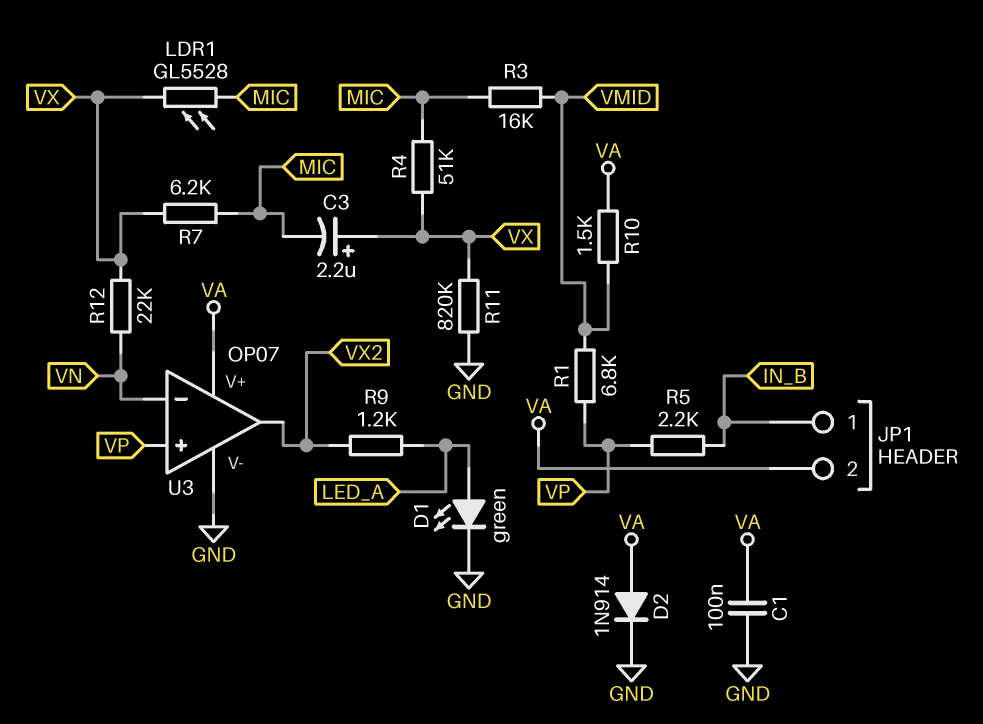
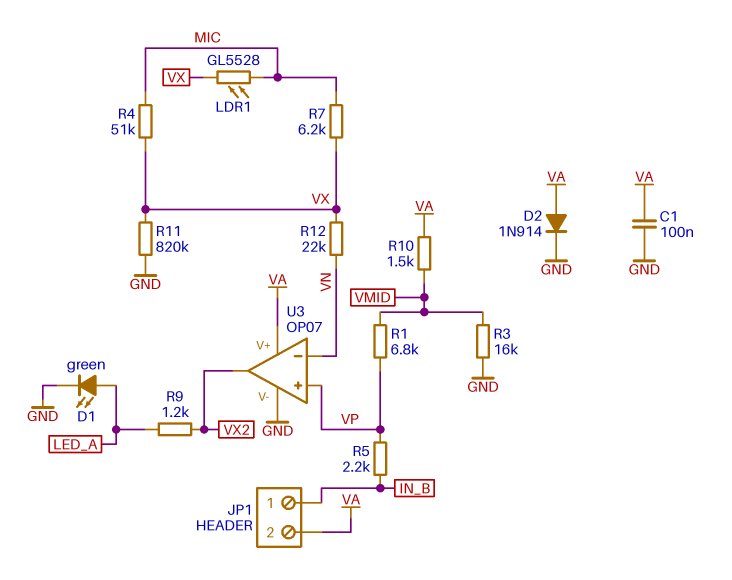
C3: 2.2uF (plus VX, minus MIC) -> none
R3: 16k (MIC, VMID) -> 16k (GND, VMID)

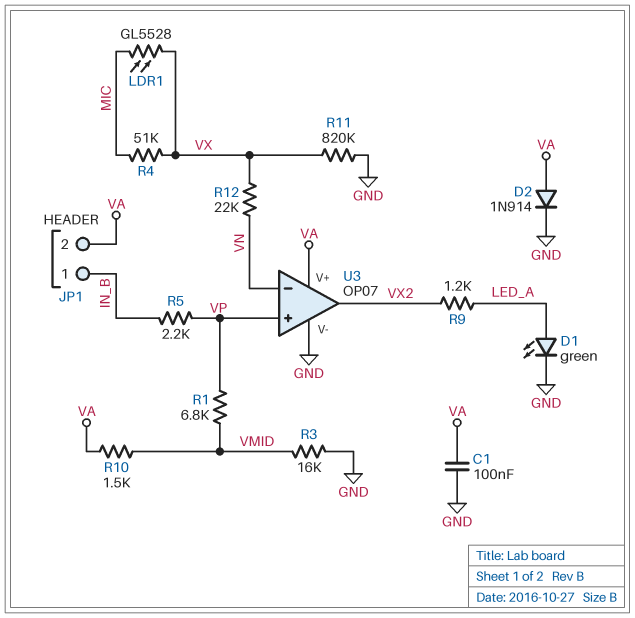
R7: 6.2k (MIC, VX) -> none

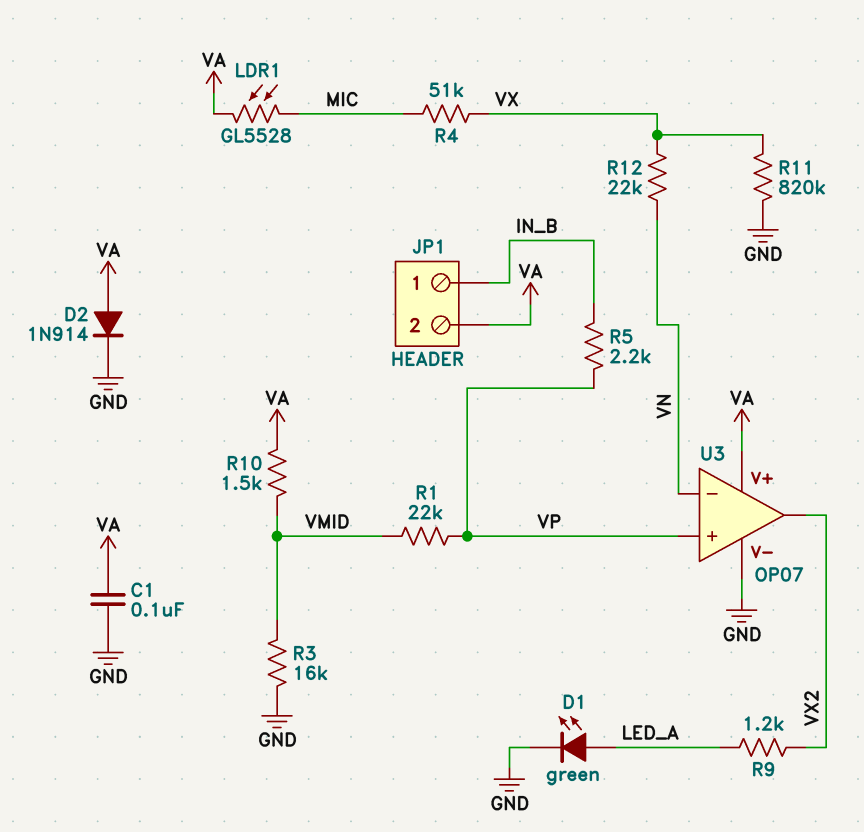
LDR1: GL5528 (MIC, VX) -> GL5528 (MIC, VA)
R1: 6.8k (VMID, VP) -> 22k (VMID, VP)

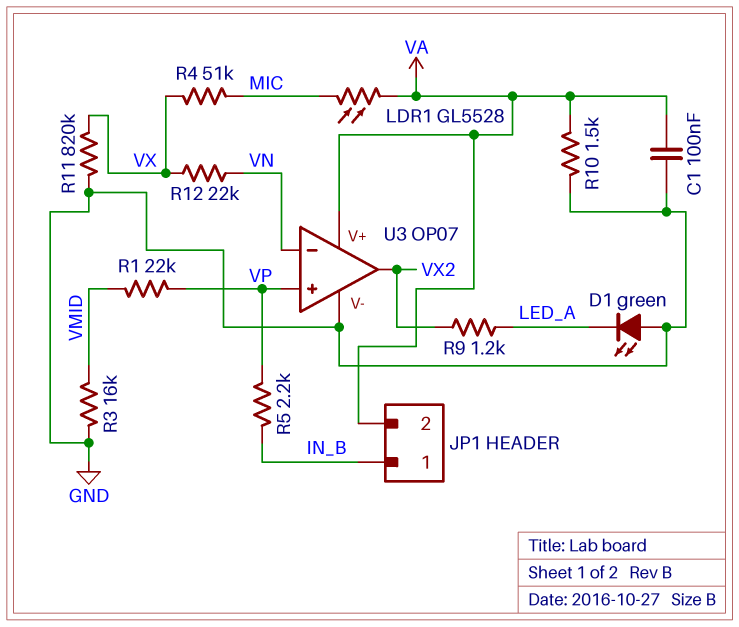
D1: LED green (A LED_A, K GND) -> LED green (A GND, K LED_A)
D2: diode 1N914 (A VA, K GND) -> none
R10: 1.5k (VA, VMID) -> 1.5k (GND, VA)

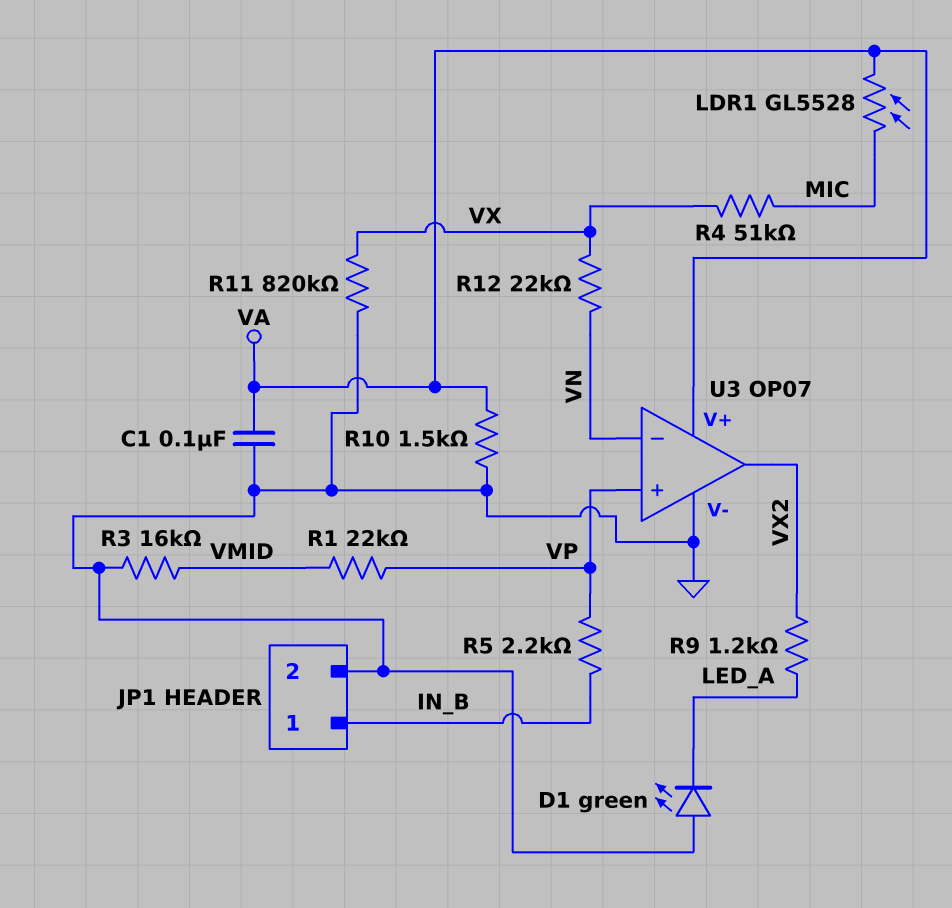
JP1 pin 2: VA -> GND

